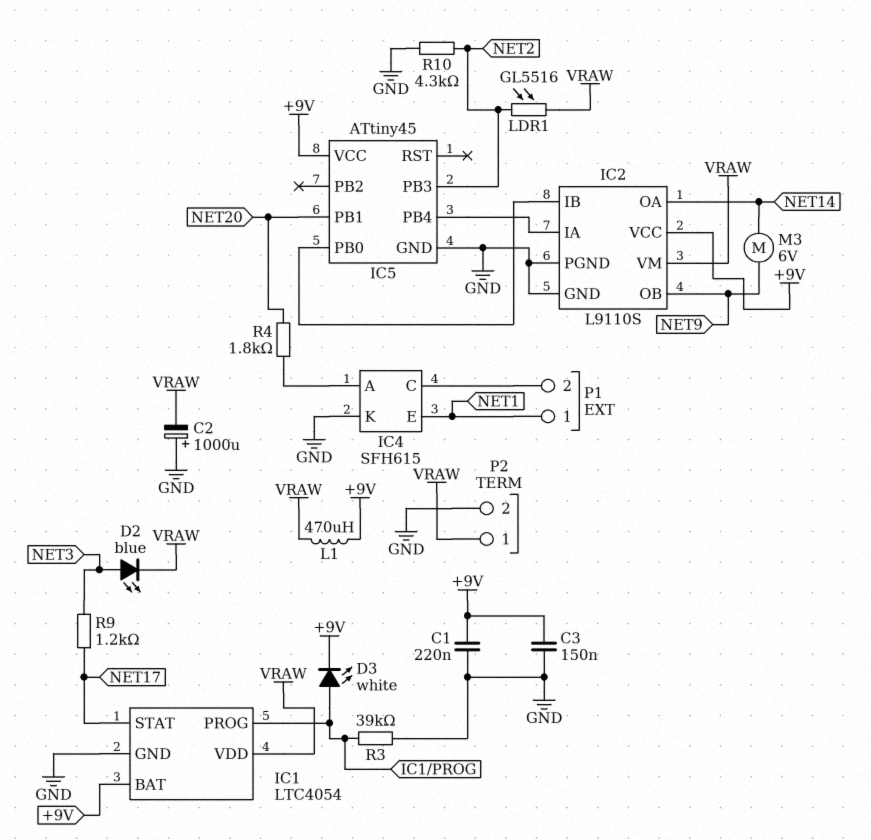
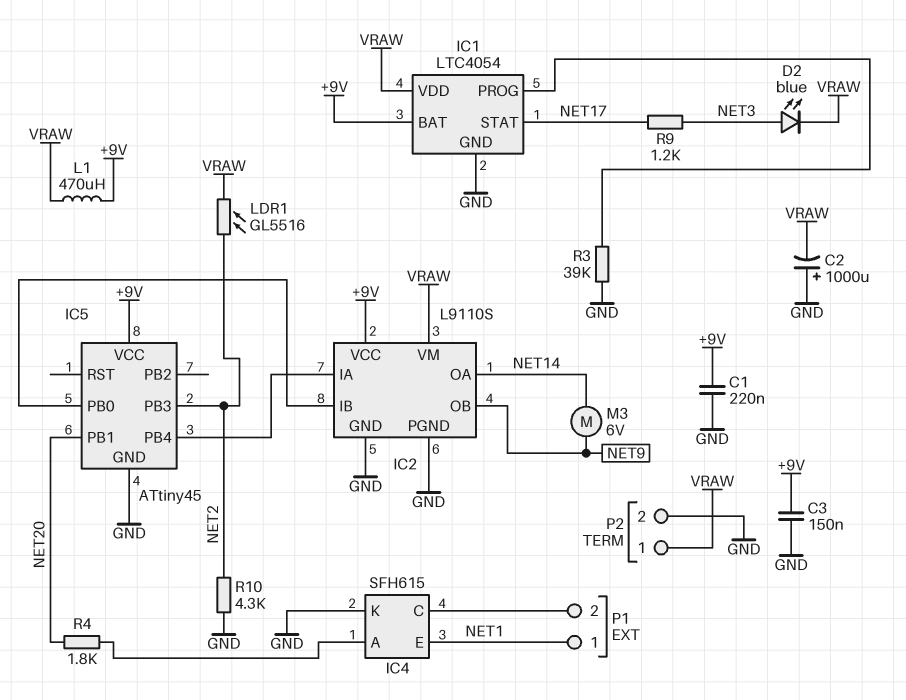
D3: LED white (A IC1/PROG, K +9V) -> none

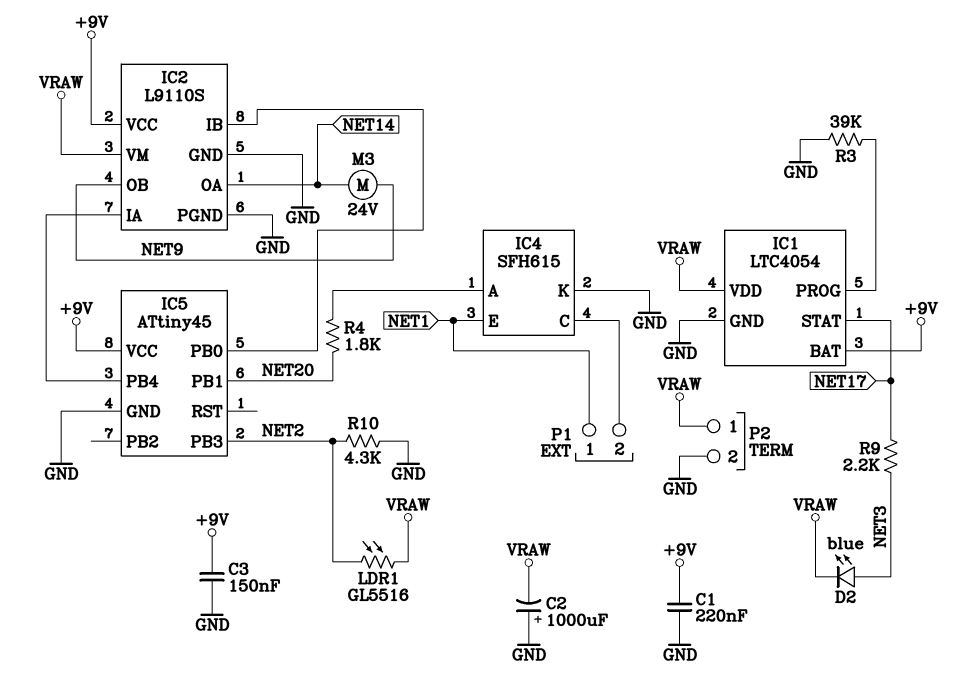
L1: 470uH (+9V, VRAW) -> none
M3: motor 6V (NET9, NET14) -> motor 24V (NET9, NET14)
R9: 1.2k (NET3, NET17) -> 2.2k (NET3, NET17)

